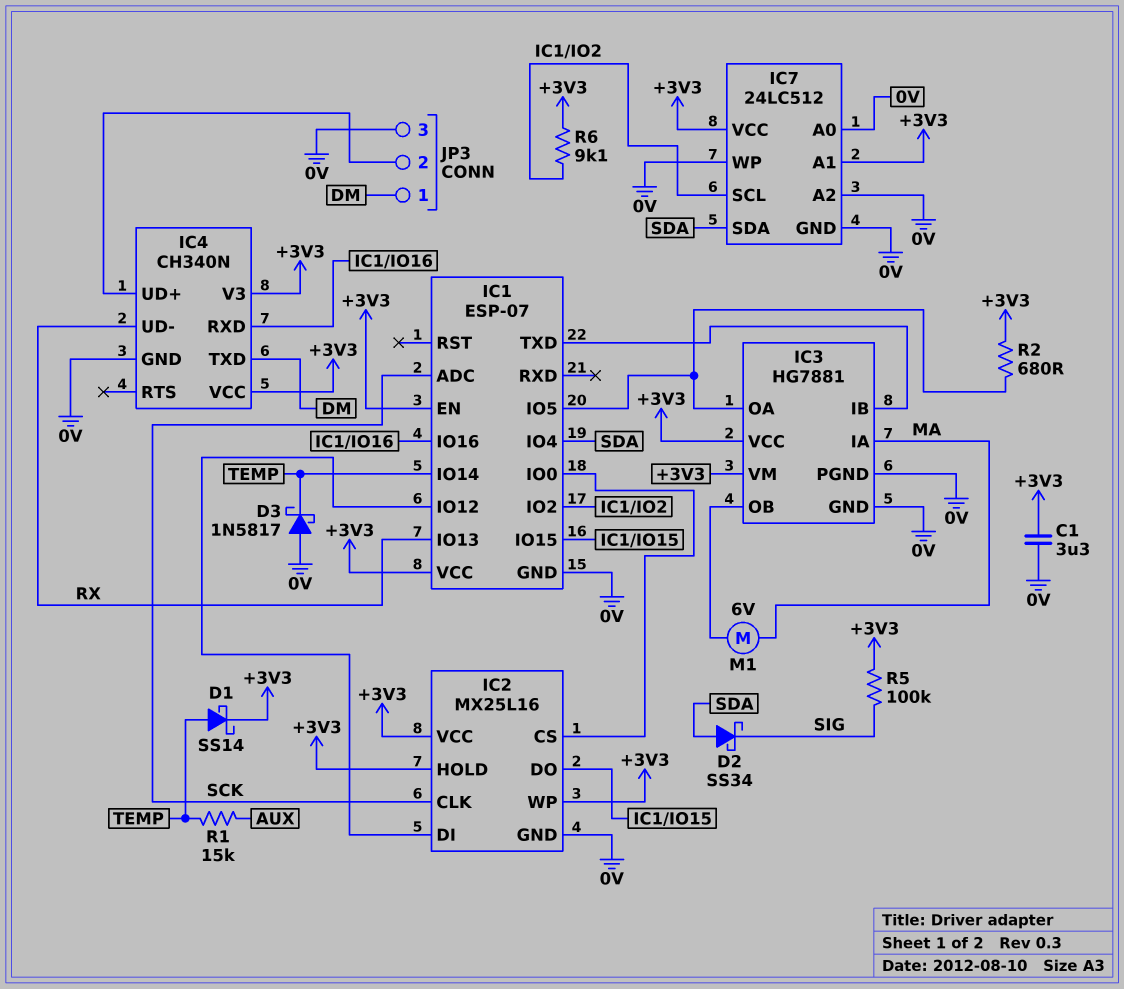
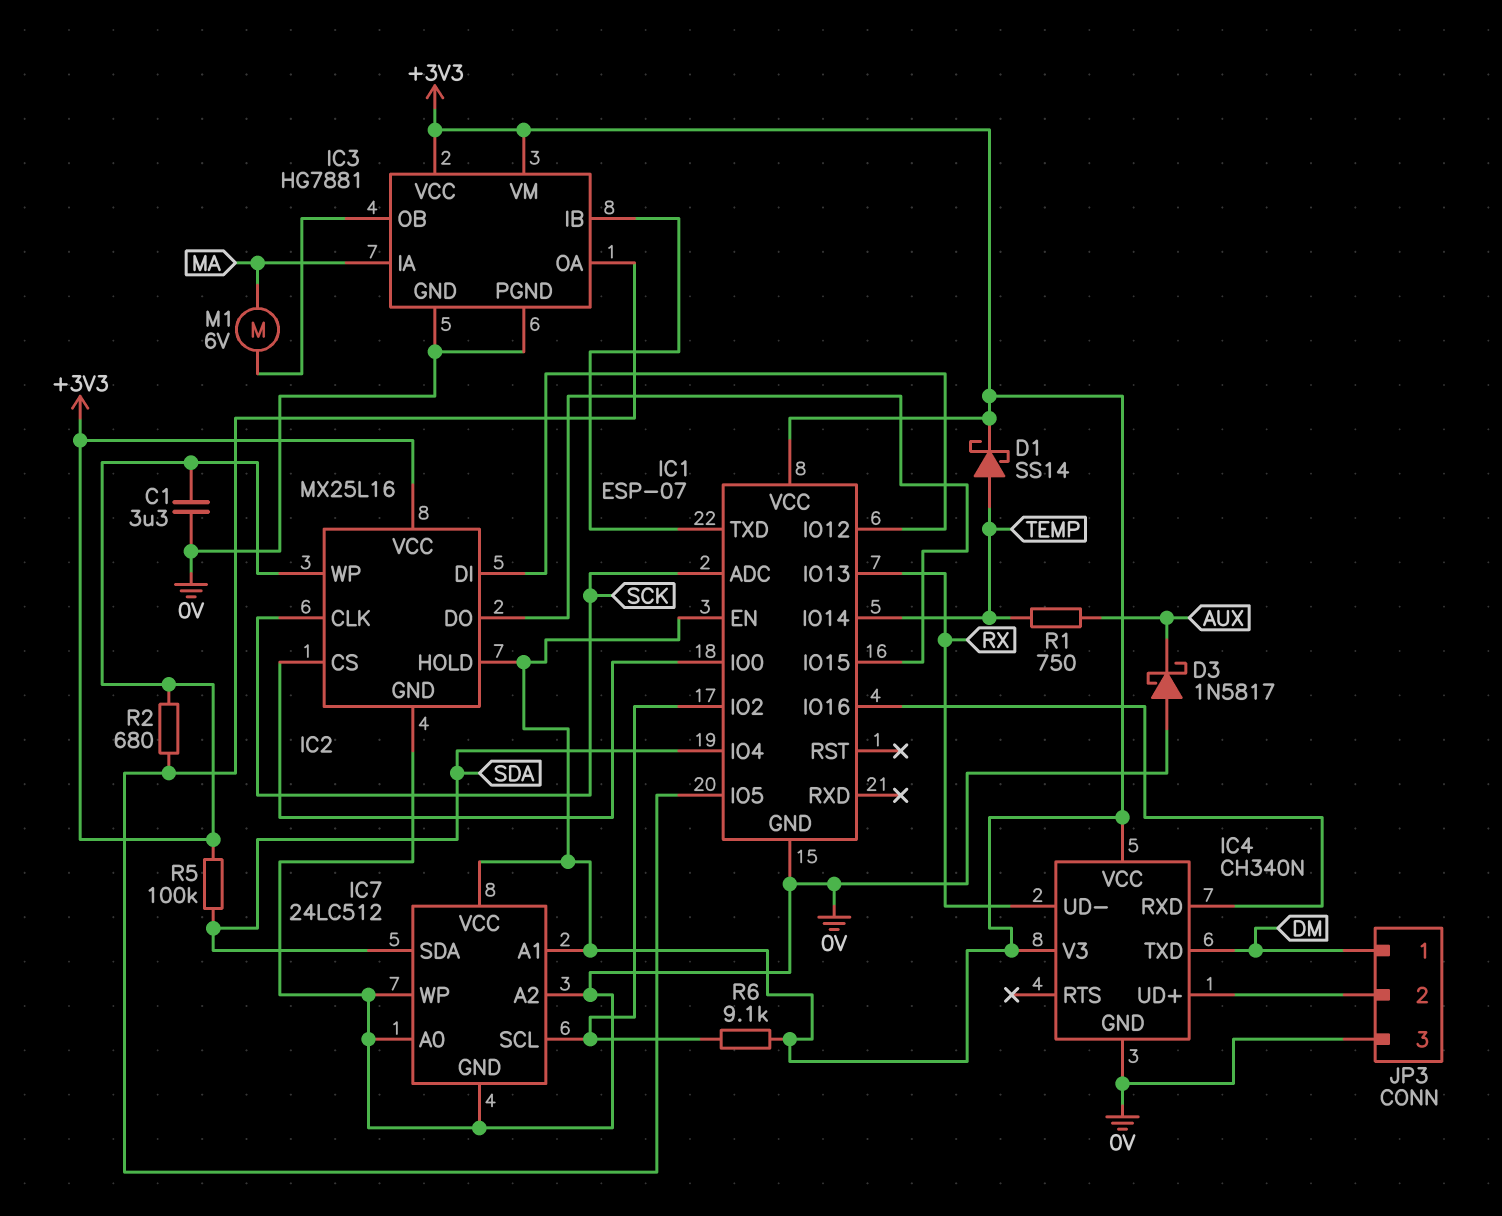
D2: schottky SS34 (A SDA, K SIG) -> none
D3: schottky 1N5817 (A 0V, K TEMP) -> schottky 1N5817 (A 0V, K AUX)
R1: 15k (AUX, TEMP) -> 750 (AUX, TEMP)
R5: 100k (+3V3, SIG) -> 100k (+3V3, SDA)

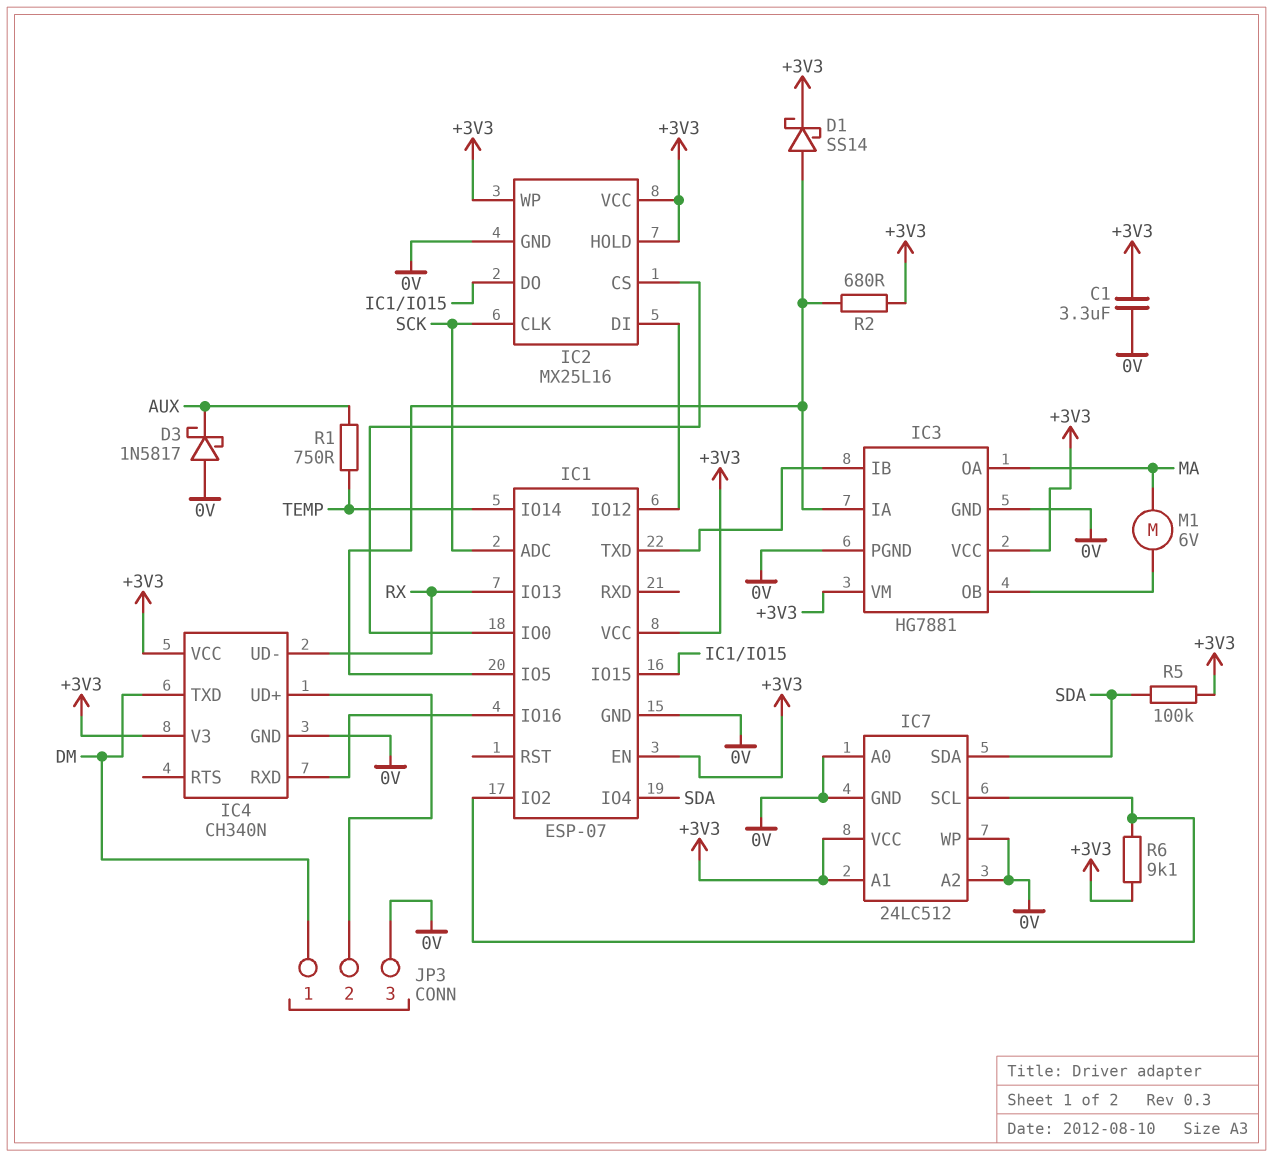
D1: schottky SS14 (A TEMP, K +3V3) -> schottky SS14 (A IC1/IO5, K +3V3)
IC3 pin IA: MA -> IC1/IO5
IC3 pin OA: IC1/IO5 -> MA

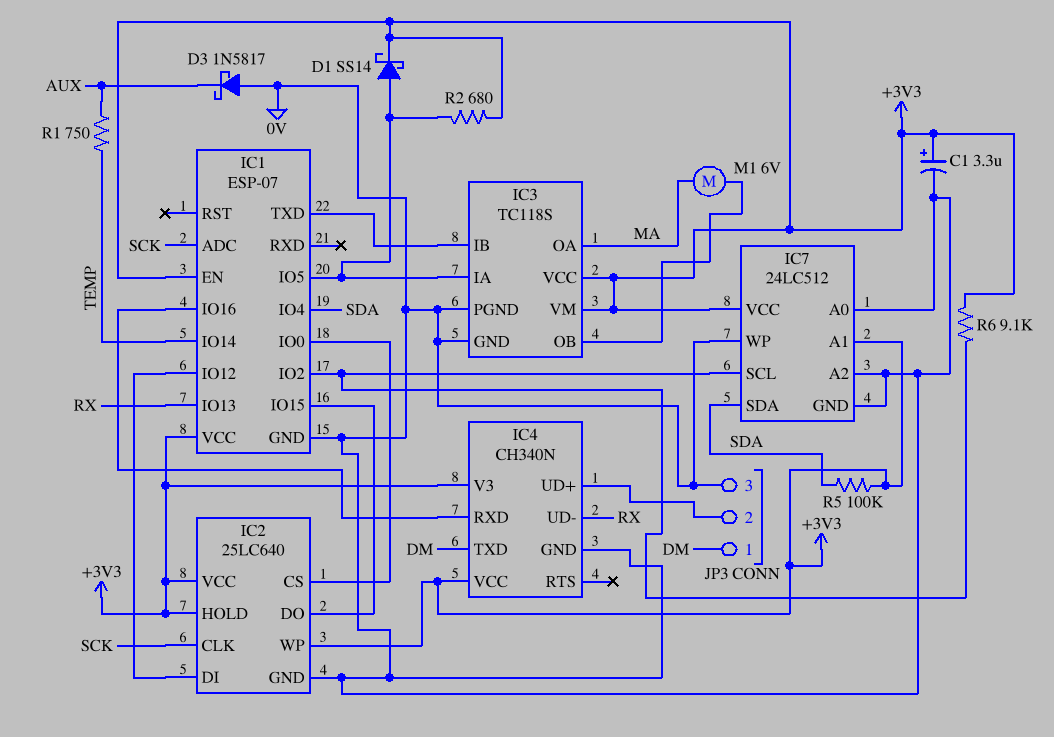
C1: 3.3uF (+3V3, 0V) -> 3.3uF (plus +3V3, minus 0V)
IC2: MX25L16 -> 25LC640
IC3: HG7881 -> TC118S

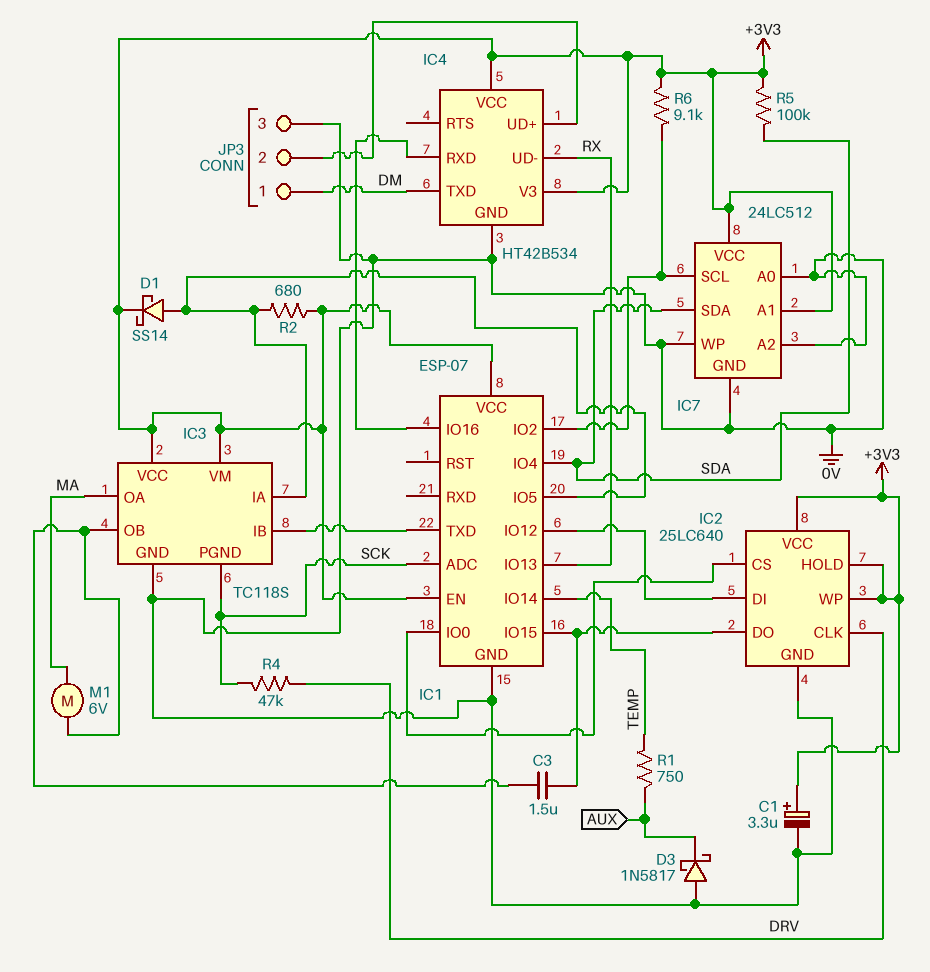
C3: none -> 1.5uF (IC1/IO15, IC3/OB)
IC2 pin CLK: SCK -> DRV
IC3 pin PGND: 0V -> SCK
IC4: CH340N -> HT42B534
R4: none -> 47k (DRV, SCK)

